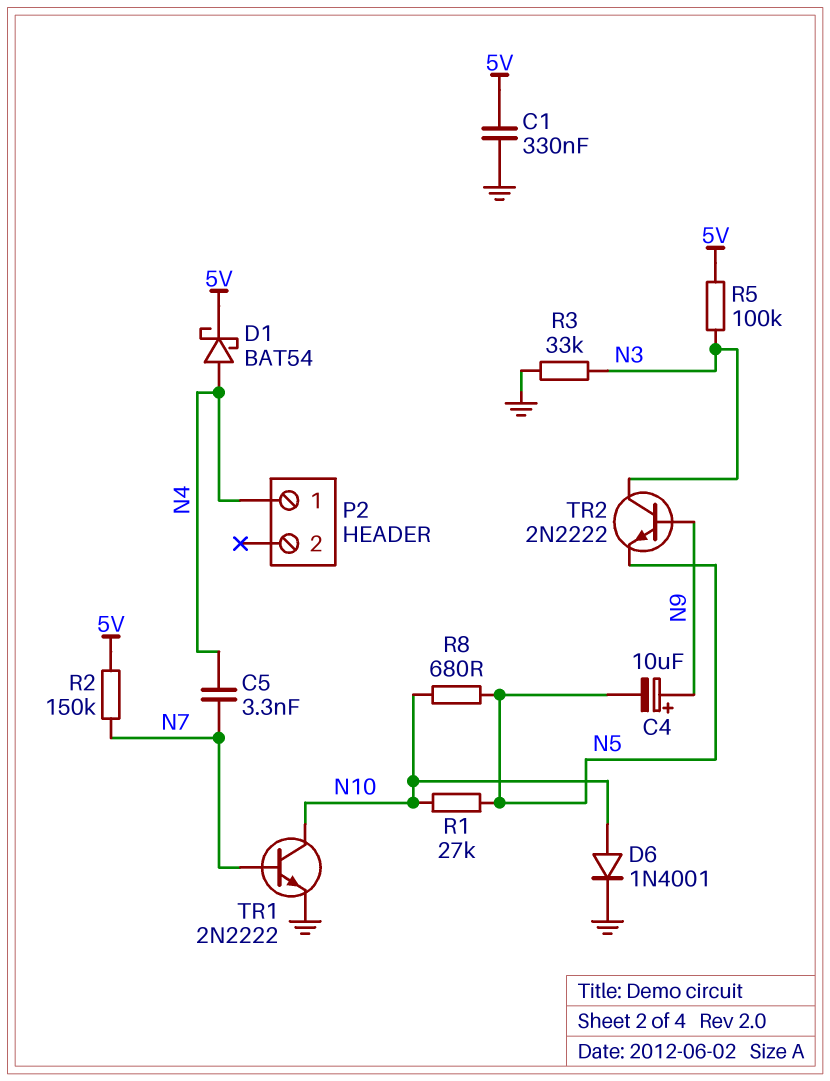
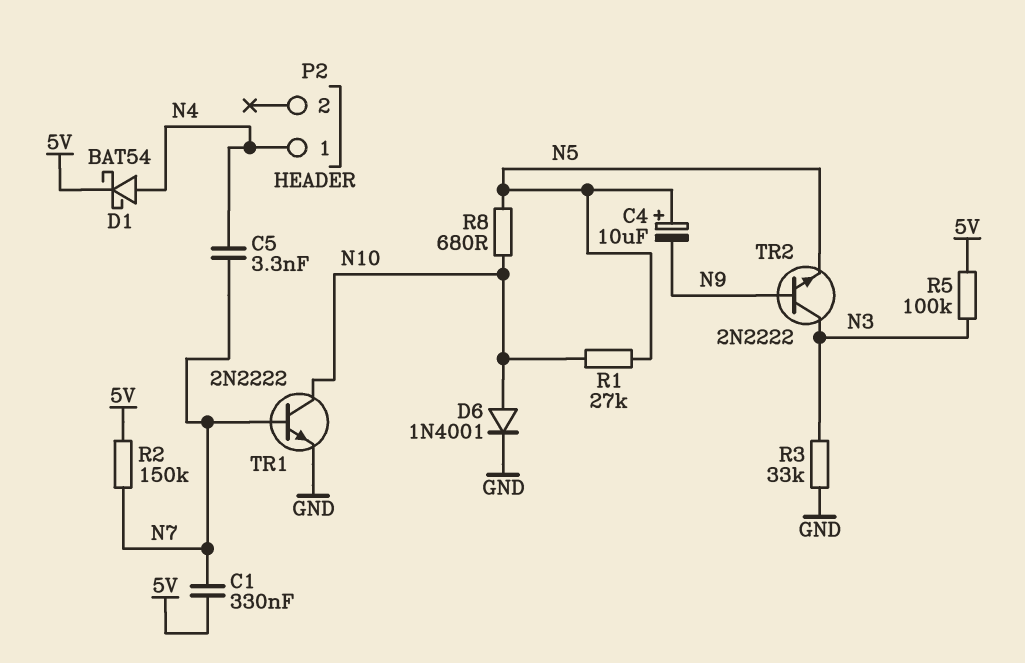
C1: 330nF (5V, GND) -> 330nF (5V, N7)
C4: 10uF (plus N9, minus N5) -> 10uF (plus N5, minus N9)

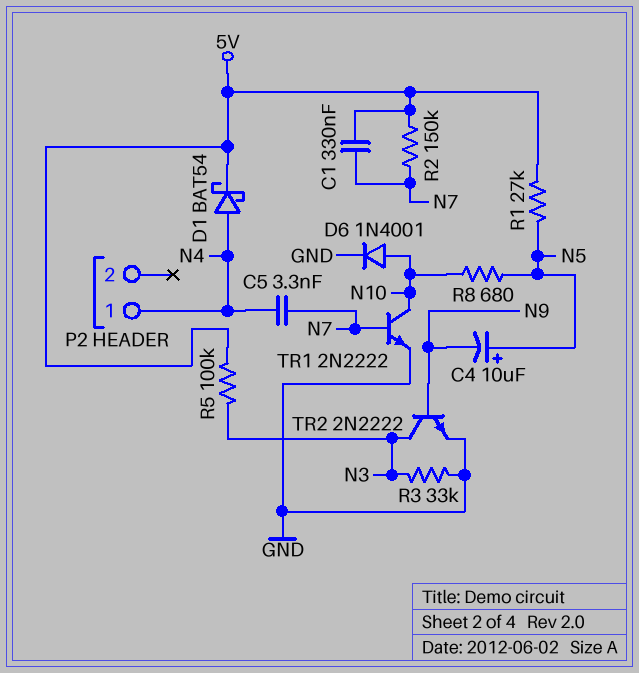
R1: 27k (N5, N10) -> 27k (5V, N5)
TR2: NPN 2N2222 (B N9, C N3, E N5) -> NPN 2N2222 (B N9, C N3, E GND)

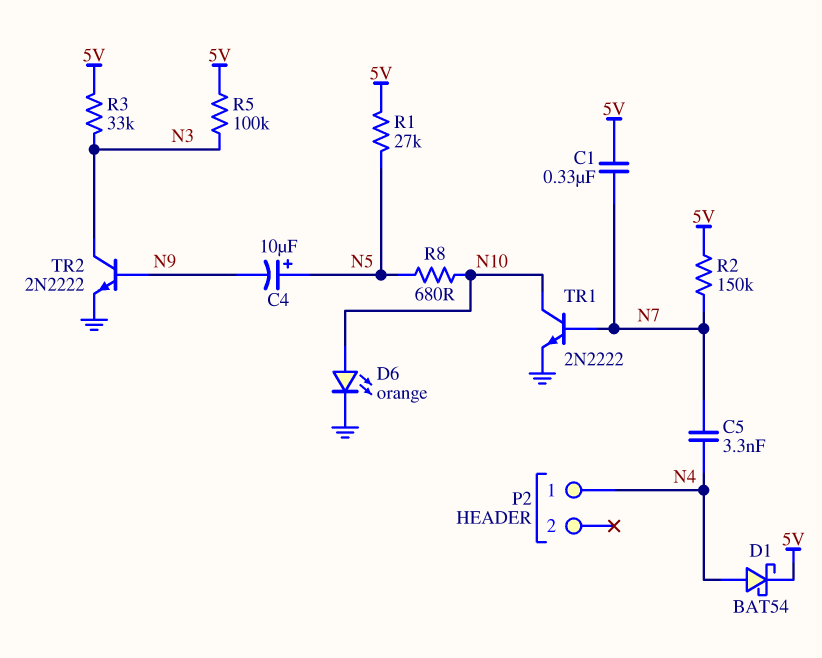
D6: diode 1N4001 (A N10, K GND) -> LED orange (A N10, K GND)
R3: 33k (GND, N3) -> 33k (5V, N3)

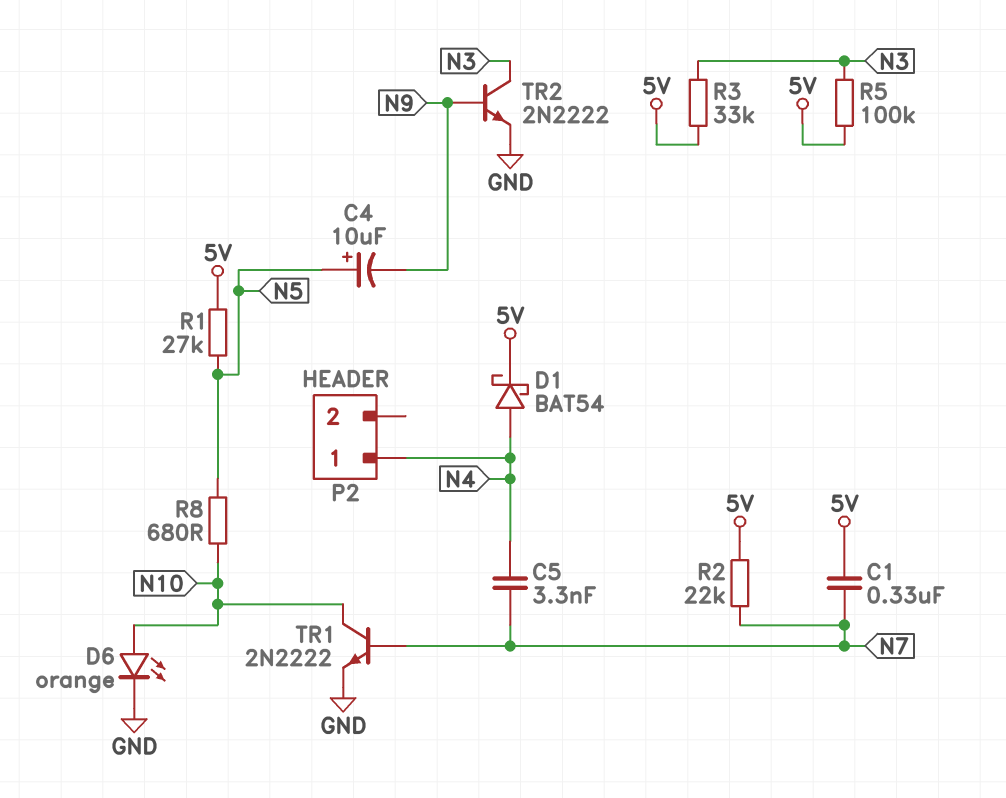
R2: 150k (5V, N7) -> 22k (5V, N7)

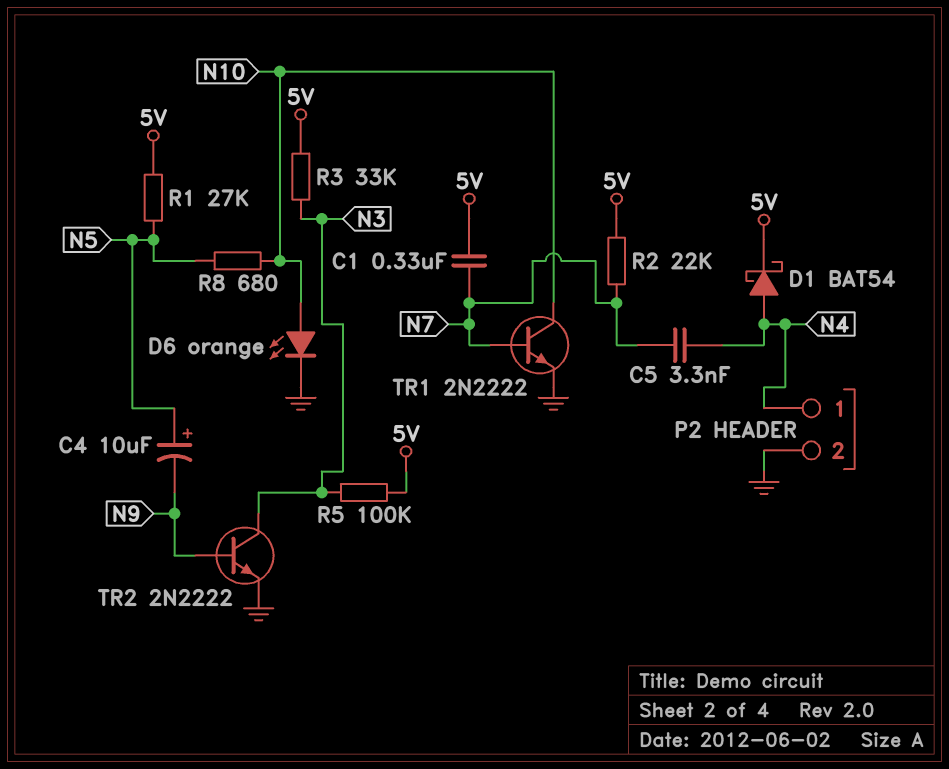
P2 pin 2: none -> GND

